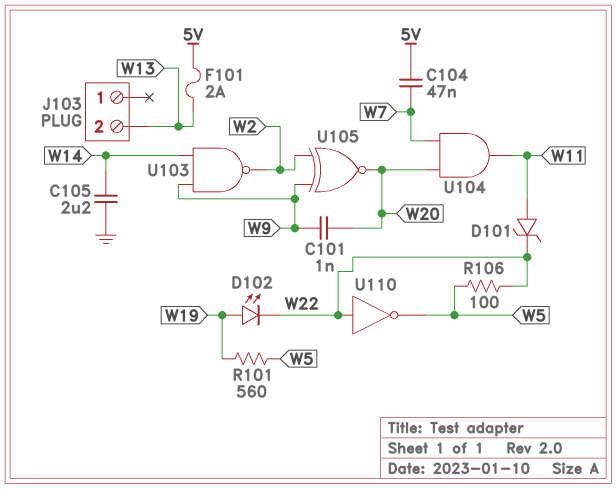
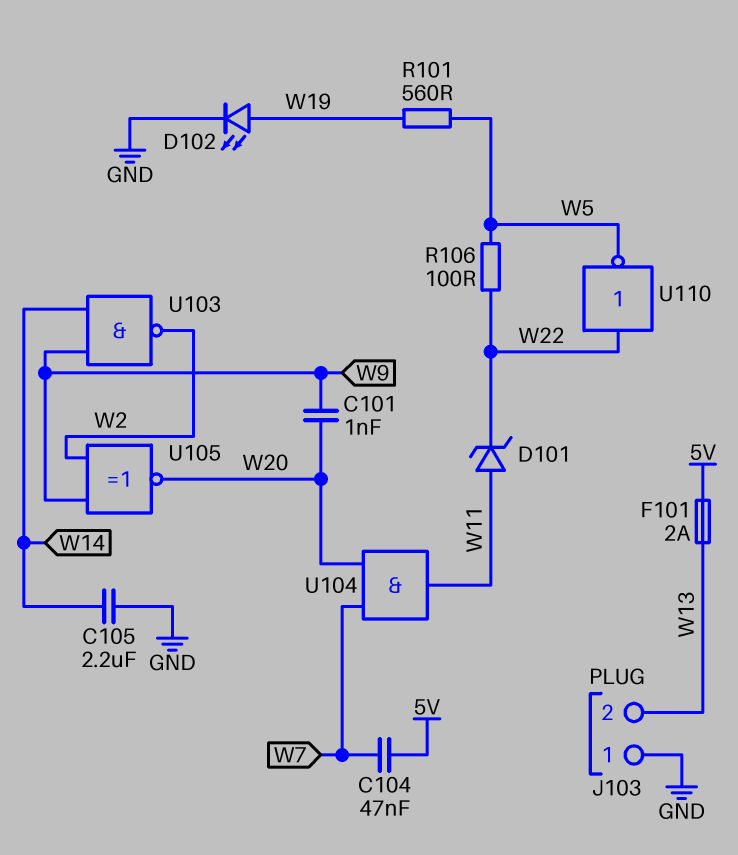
D102: LED (A W19, K W22) -> LED (A W19, K GND)
J103 pin 1: none -> GND

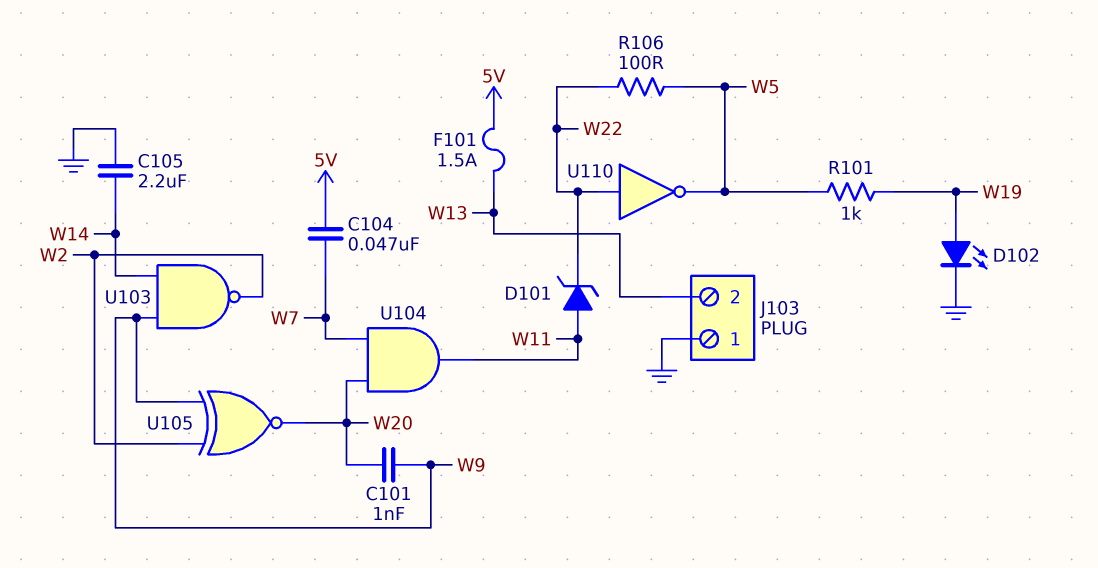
F101: 2A (5V, W13) -> 1.5A (5V, W13)
R101: 560 (W5, W19) -> 1k (W5, W19)

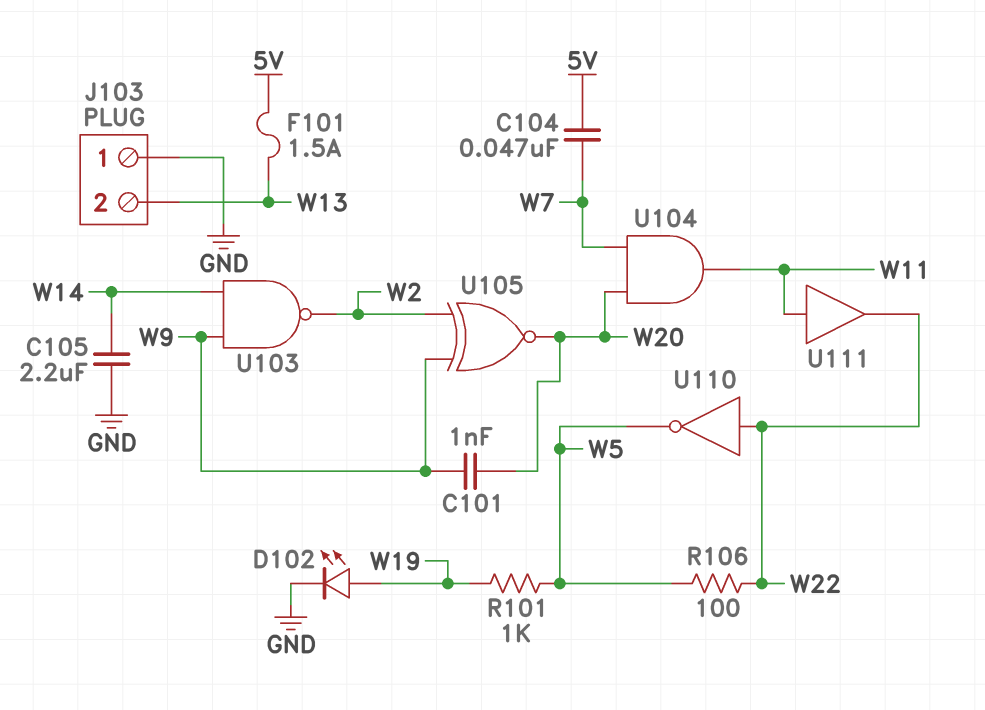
D101: zener (A W11, K W22) -> none
U111: none -> buffer (in W11, out W22)

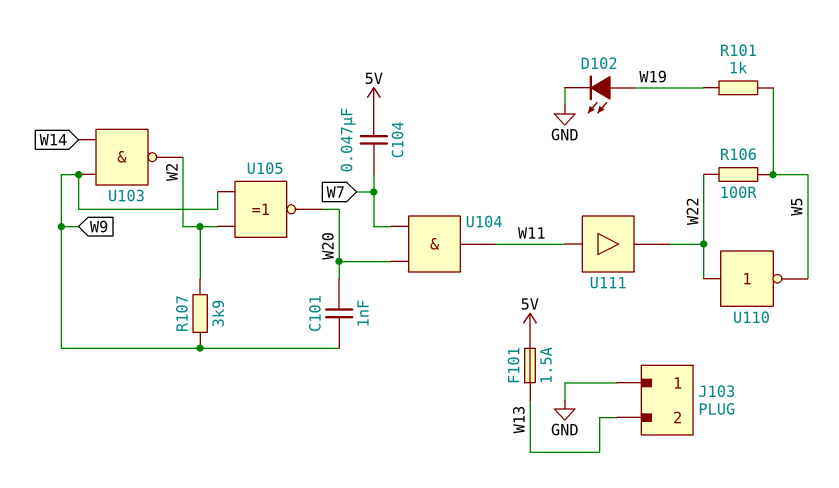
C105: 2.2uF (GND, W14) -> none
R107: none -> 3.9k (W2, W9)

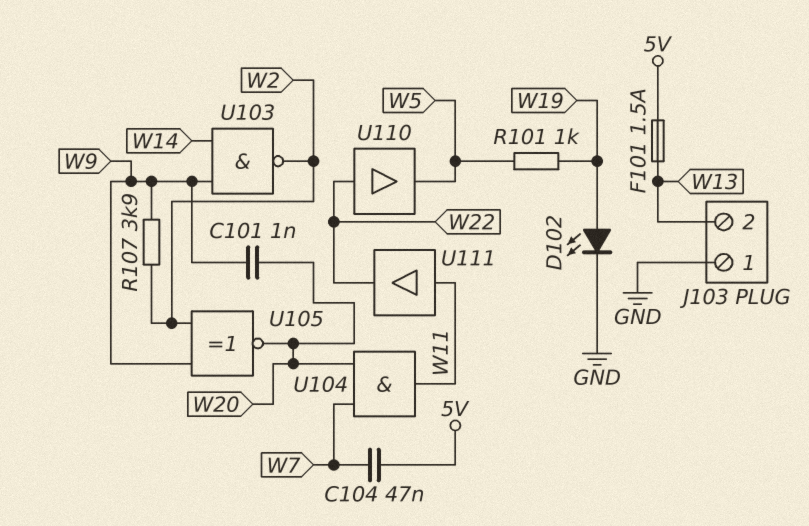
R106: 100 (W5, W22) -> none
U110: NOT (in W22, out W5) -> buffer (in W22, out W5)

